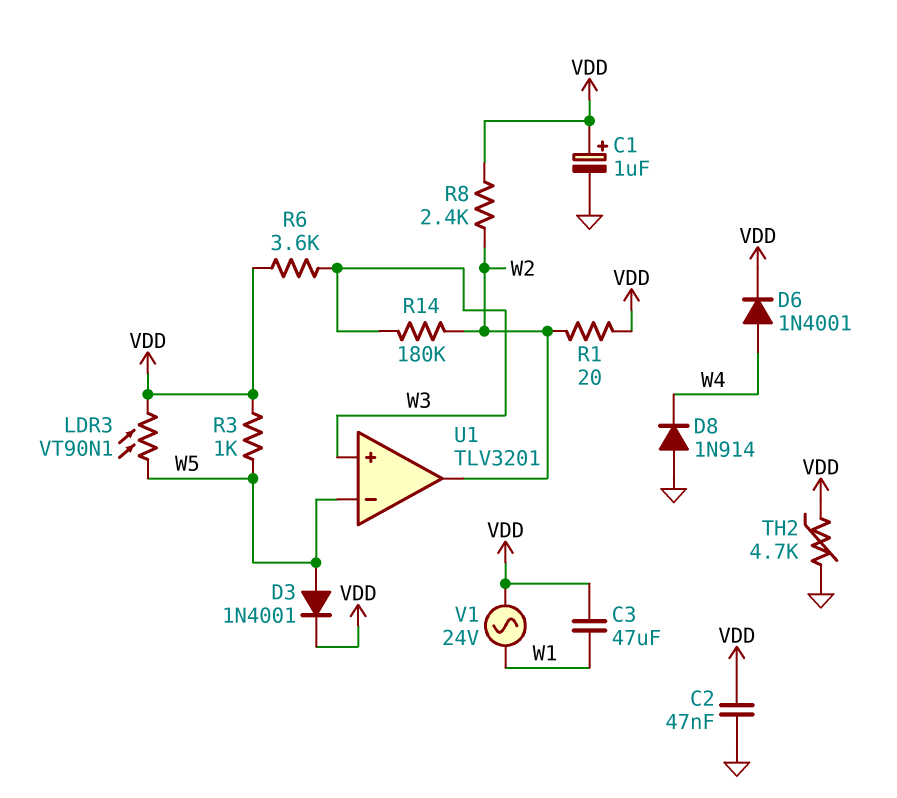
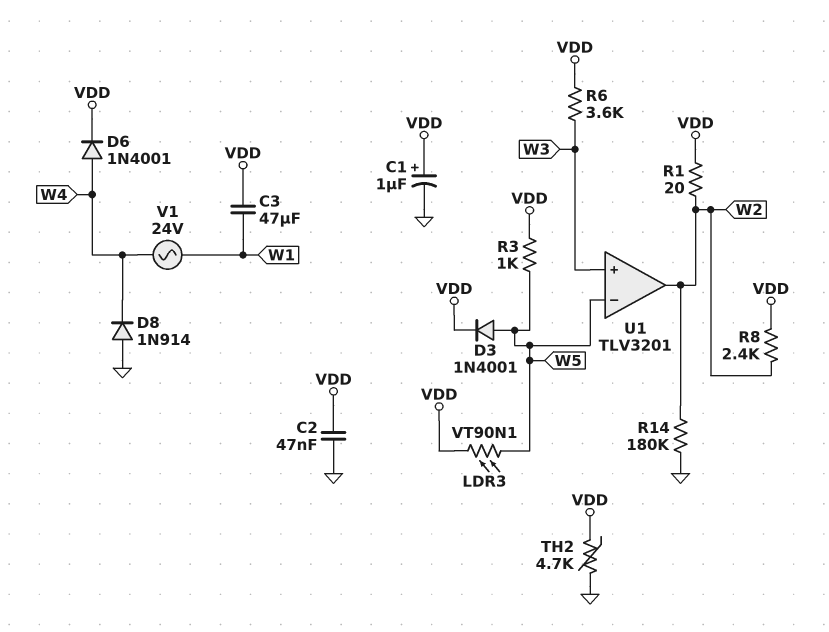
R14: 180k (W2, W3) -> 180k (GND, W2)
V1: AC 24V (VDD, W1) -> AC 24V (W1, W4)

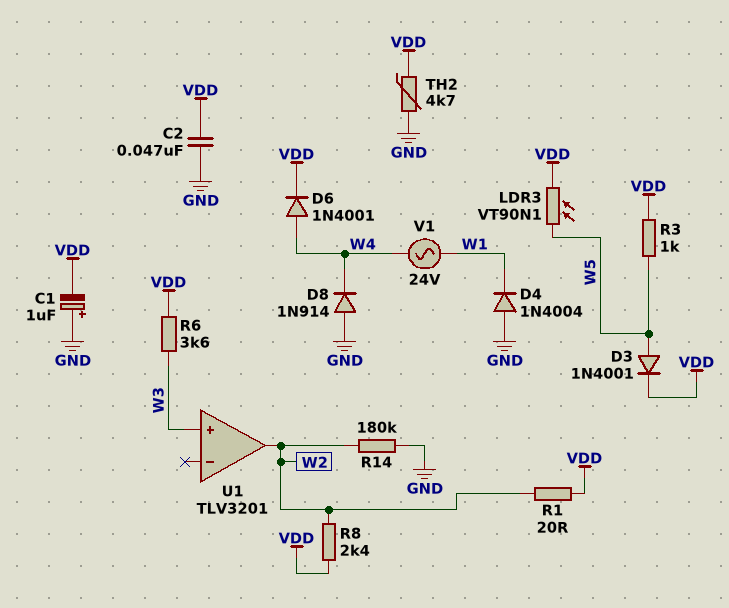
C1: 1uF (plus VDD, minus GND) -> 1uF (plus GND, minus VDD)
C3: 47uF (VDD, W1) -> none
D4: none -> diode 1N4004 (A GND, K W1)
U1 pin in-: W5 -> none

